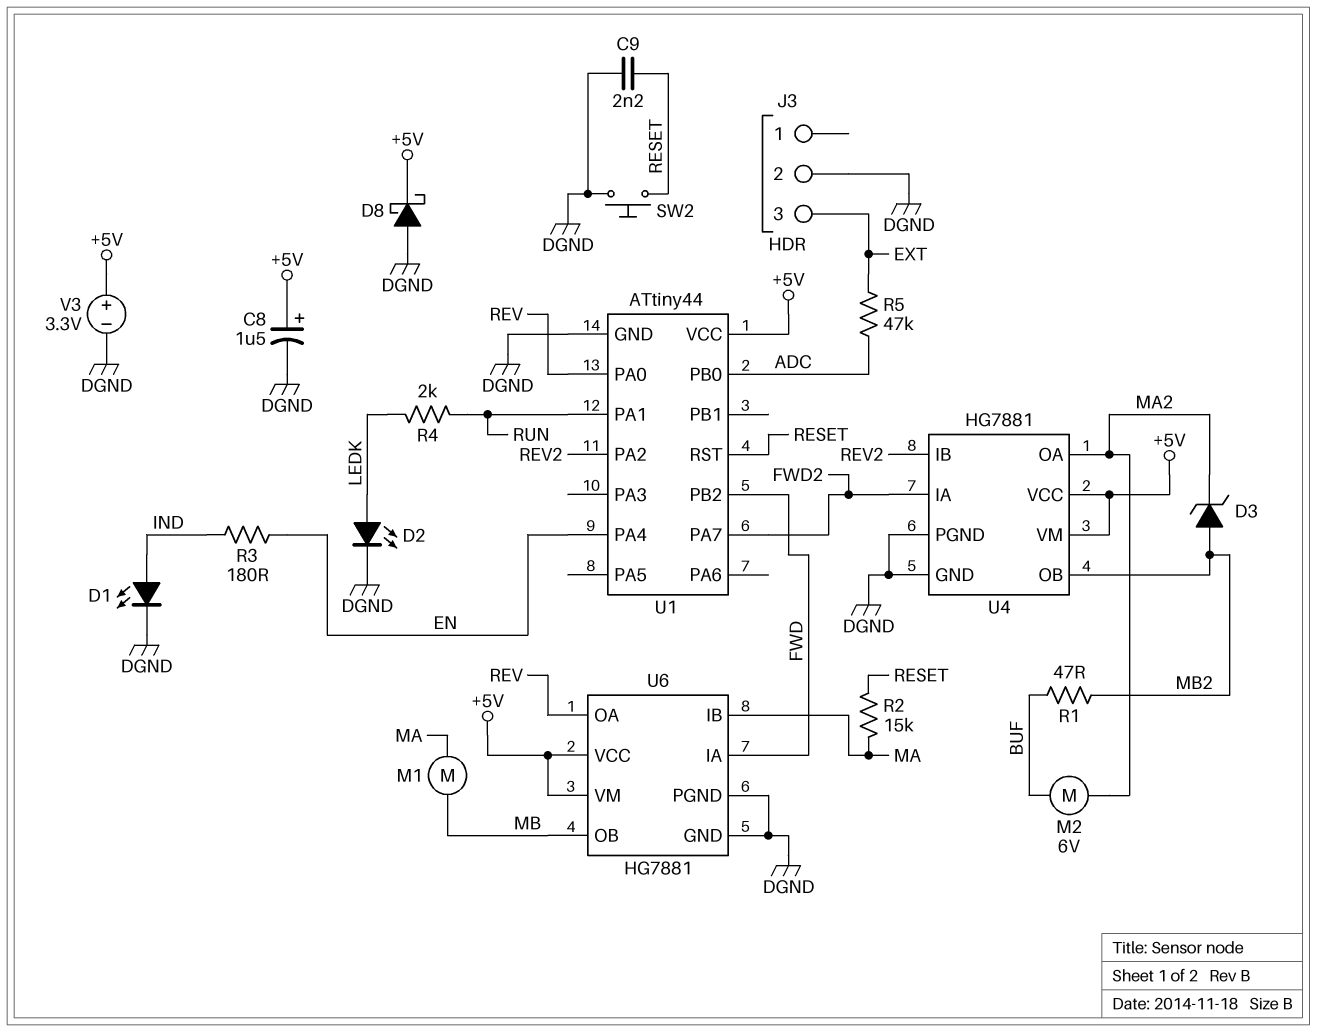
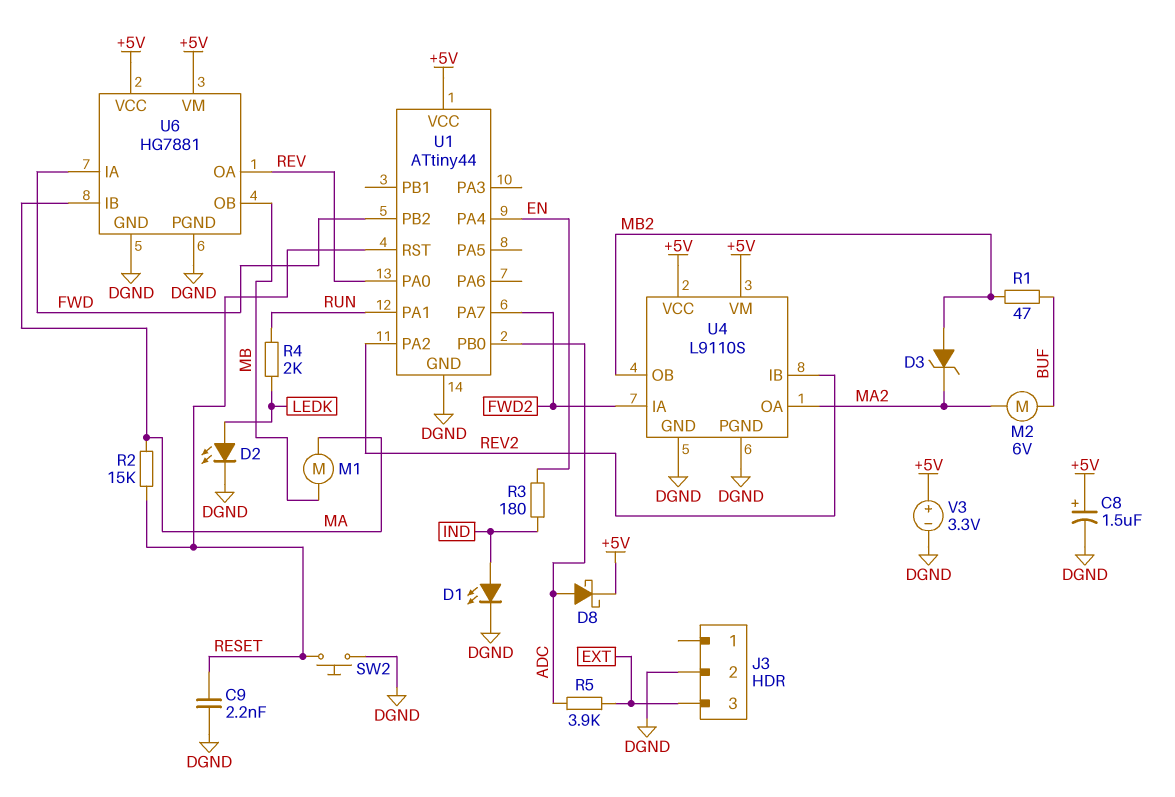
D8: schottky (A DGND, K +5V) -> schottky (A ADC, K +5V)
R5: 47k (ADC, EXT) -> 3.9k (ADC, EXT)
U4: HG7881 -> L9110S

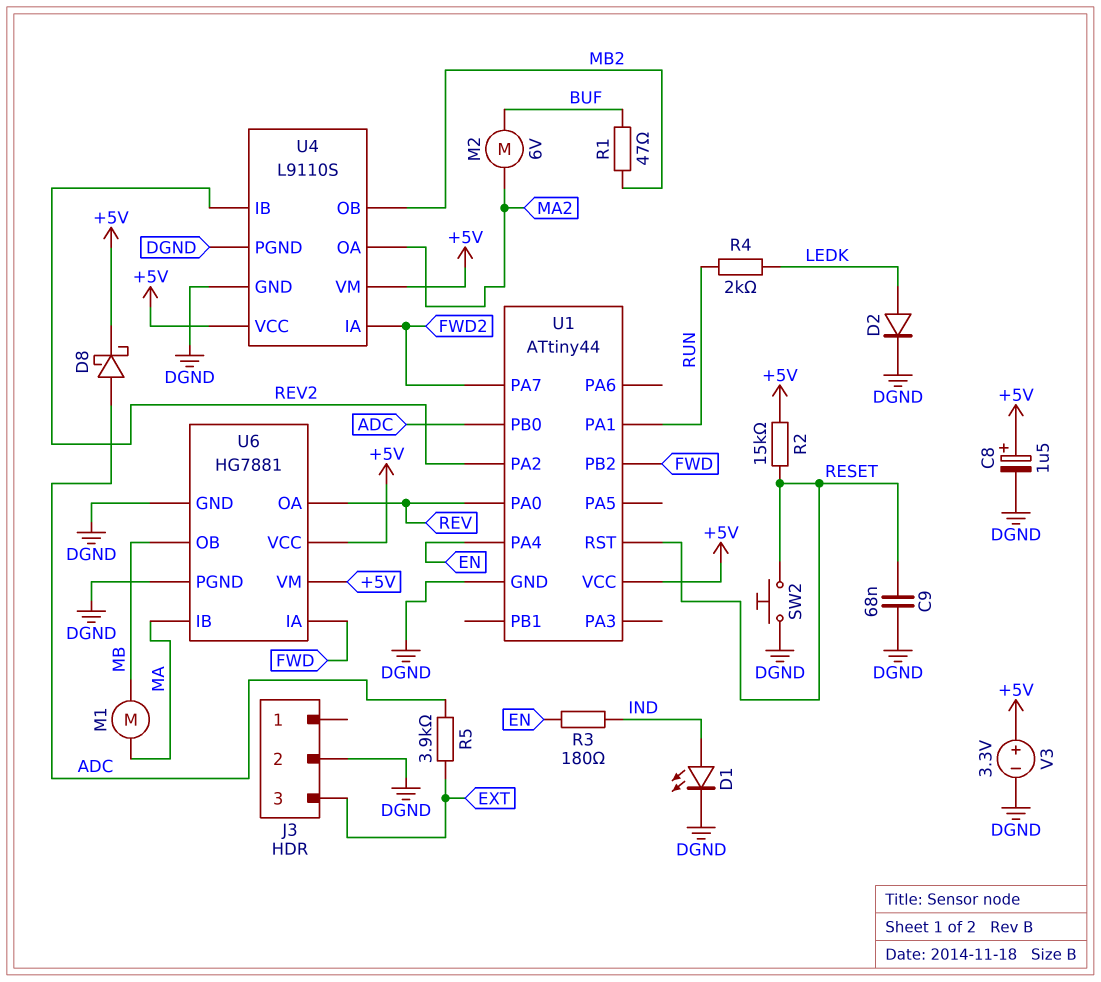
C9: 2.2nF (DGND, RESET) -> 68nF (DGND, RESET)
D2: LED (A LEDK, K DGND) -> diode (A LEDK, K DGND)
D3: zener (A MB2, K MA2) -> none
R2: 15k (MA, RESET) -> 15k (+5V, RESET)

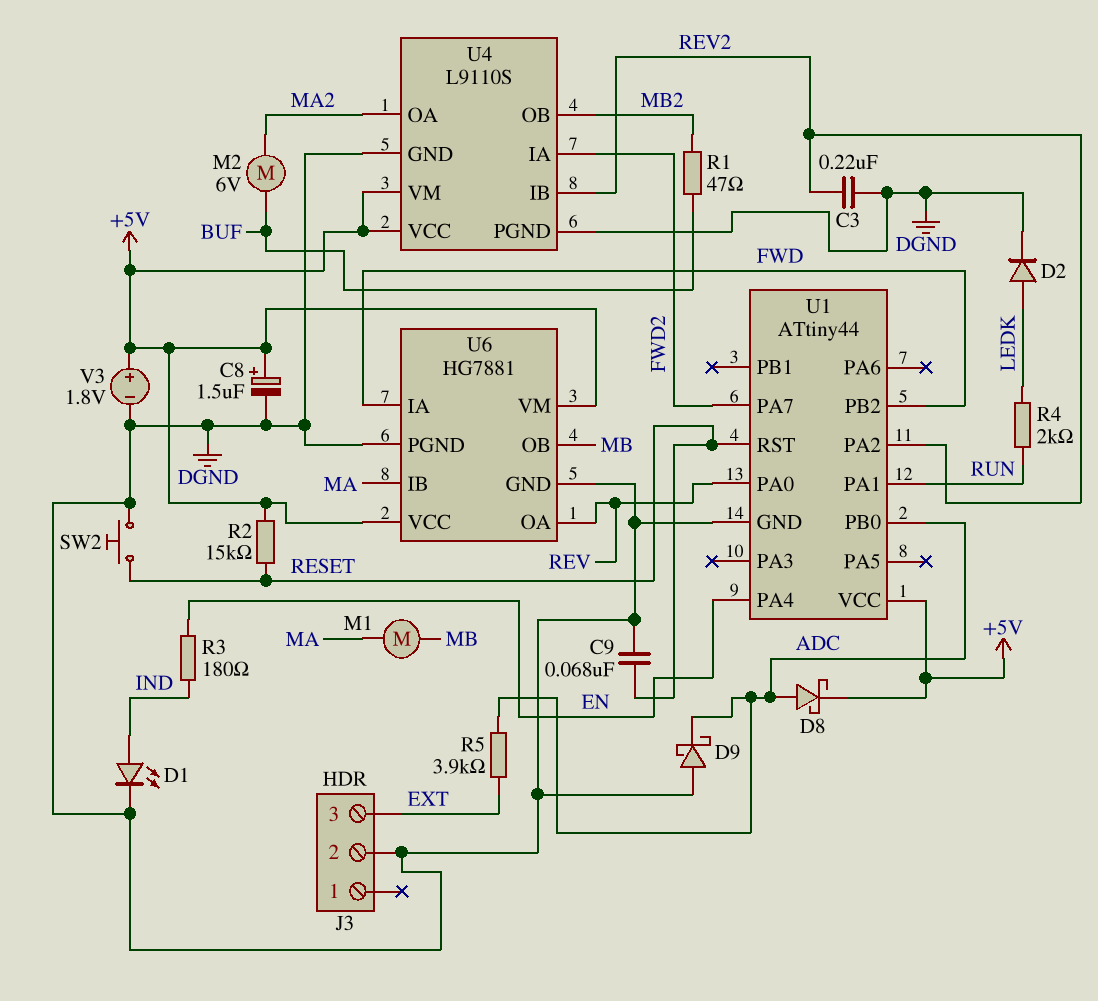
C3: none -> 220nF (DGND, REV2)
D9: none -> schottky (A DGND, K ADC)
V3: 3.3V (plus +5V, minus DGND) -> 1.8V (plus +5V, minus DGND)

